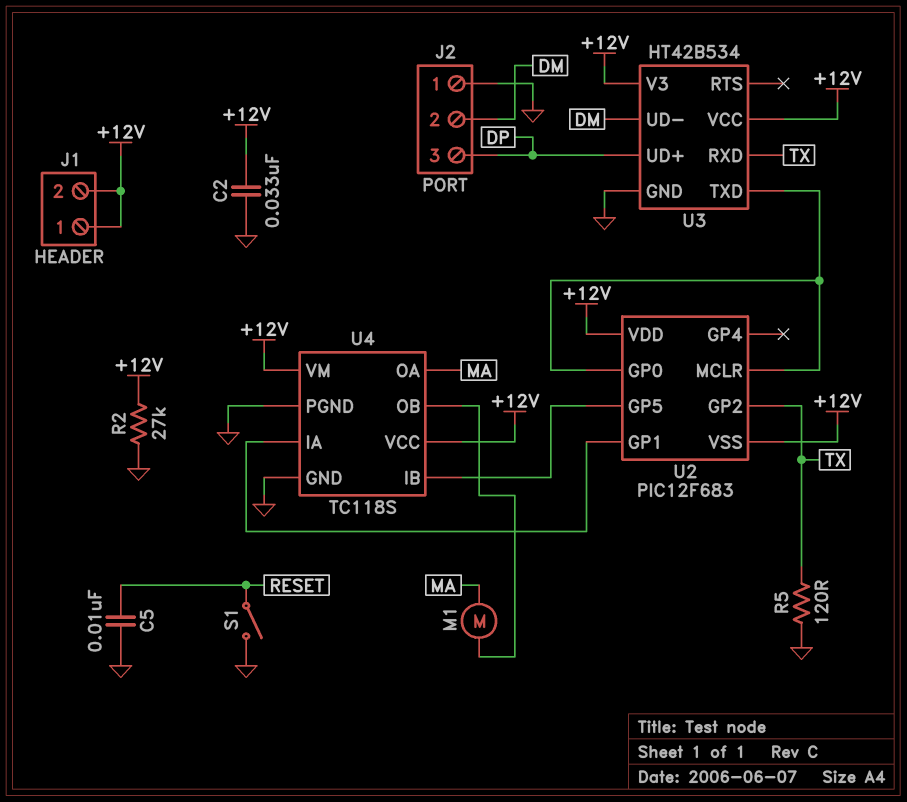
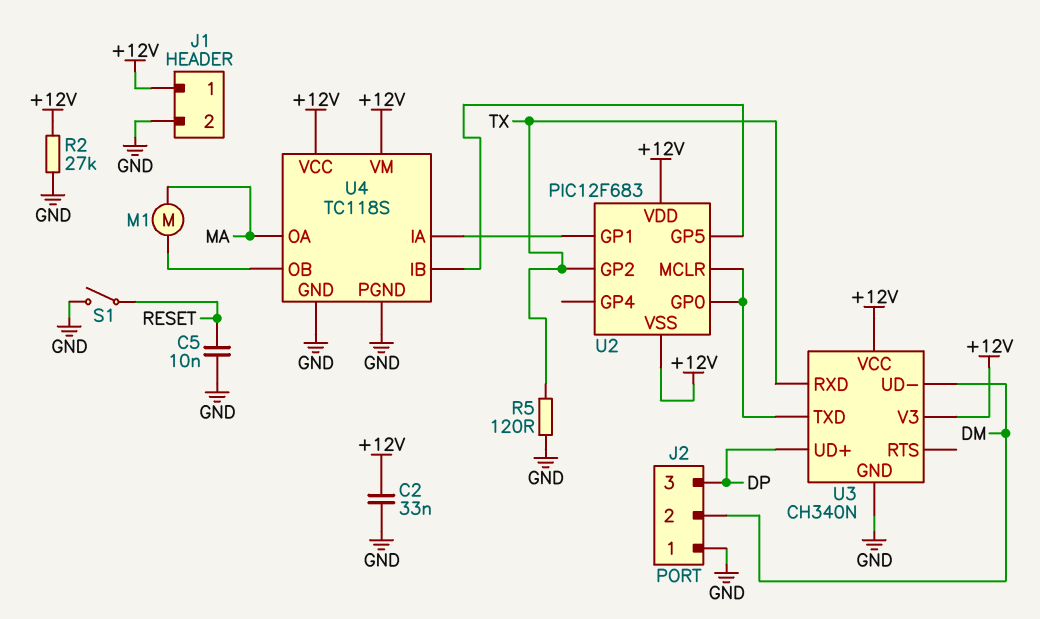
J1 pin 2: +12V -> GND
U3: HT42B534 -> CH340N

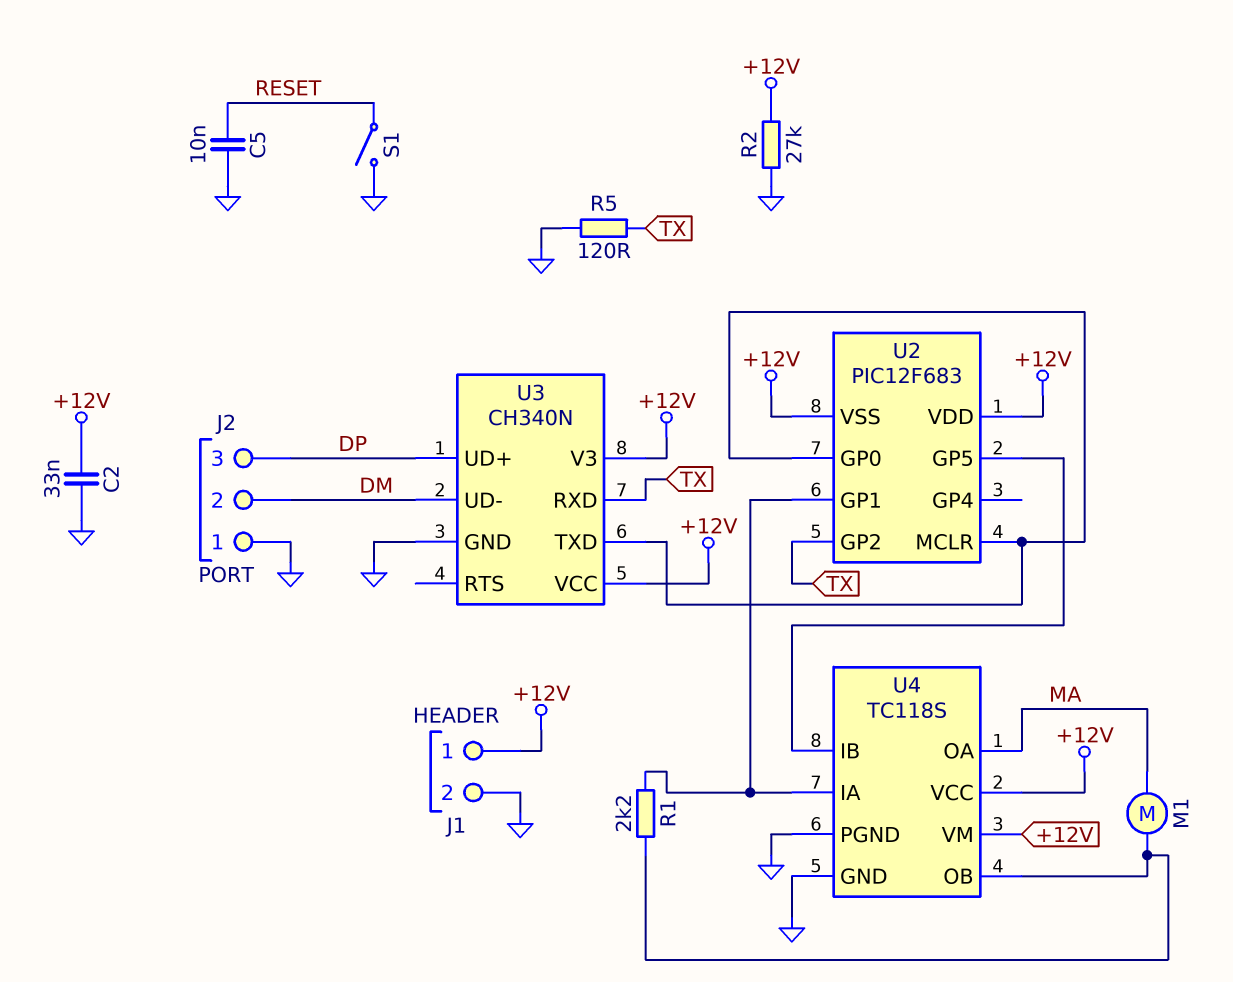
R1: none -> 2.2k (U2/GP1, U4/OB)

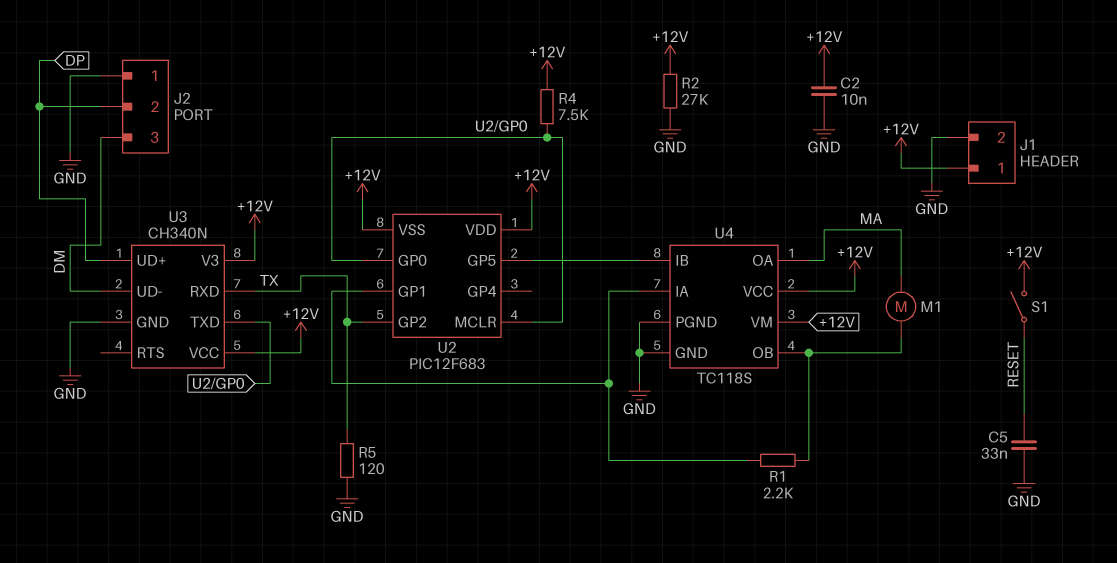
C2: 33nF (+12V, GND) -> 10nF (+12V, GND)
C5: 10nF (GND, RESET) -> 33nF (GND, RESET)
J2 pin 2: DM -> DP
J2 pin 3: DP -> DM
R4: none -> 7.5k (+12V, U2/GP0)
S1: switch (GND, RESET) -> switch (+12V, RESET)

